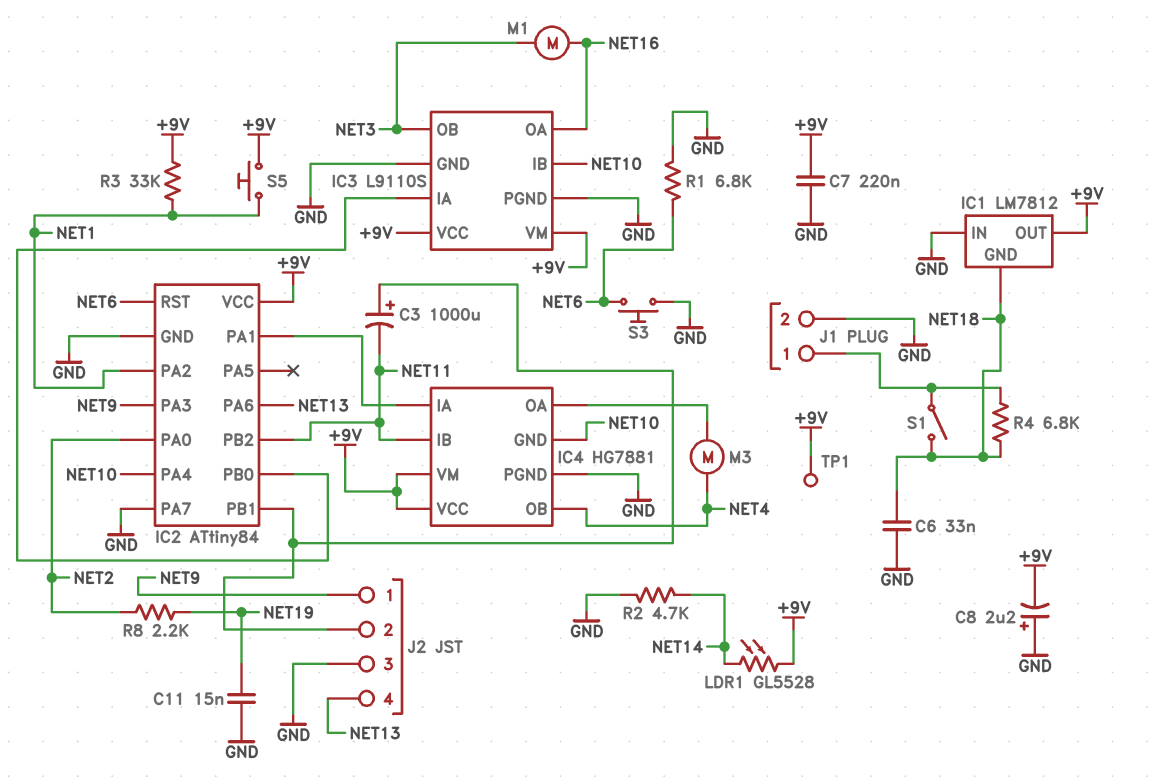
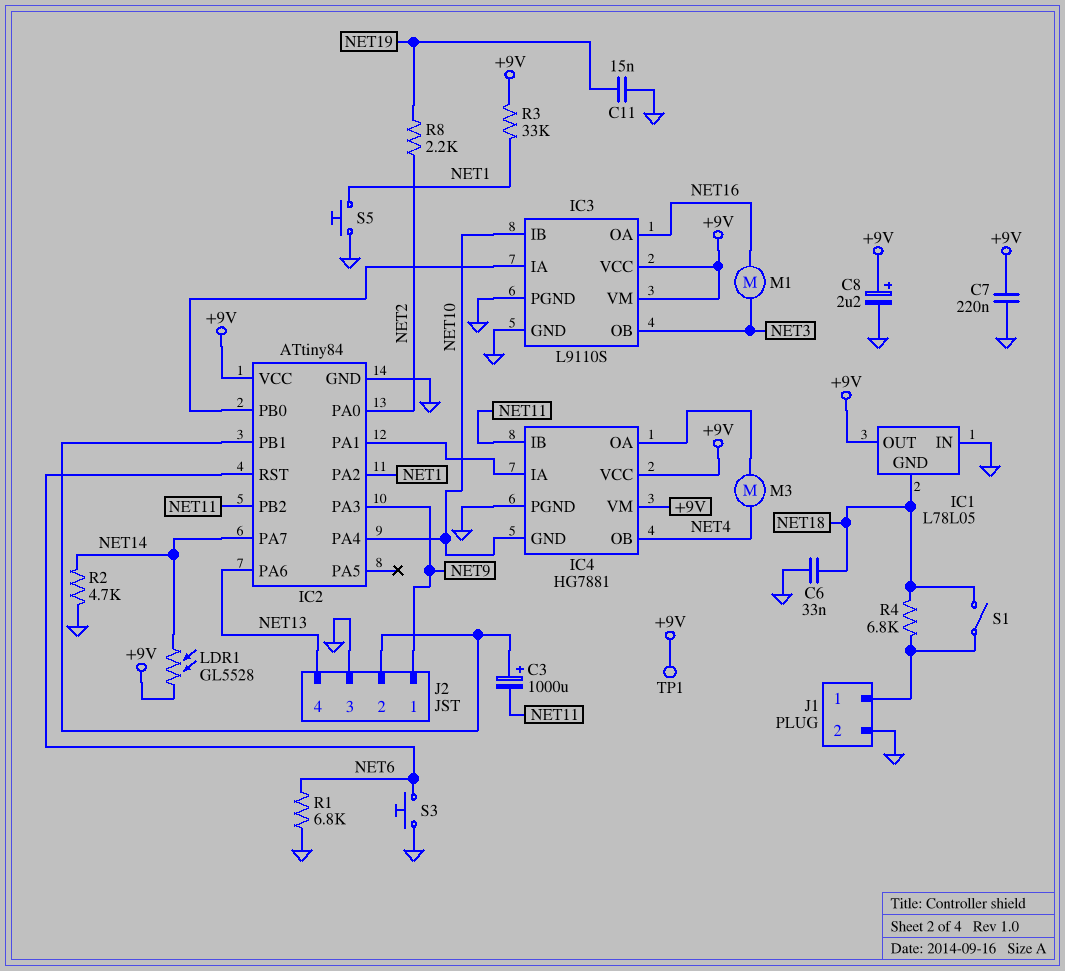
C8: 2.2uF (plus GND, minus +9V) -> 2.2uF (plus +9V, minus GND)
IC1: LM7812 -> L78L05
IC2 pin PA7: GND -> NET14
S5: button (+9V, NET1) -> button (GND, NET1)

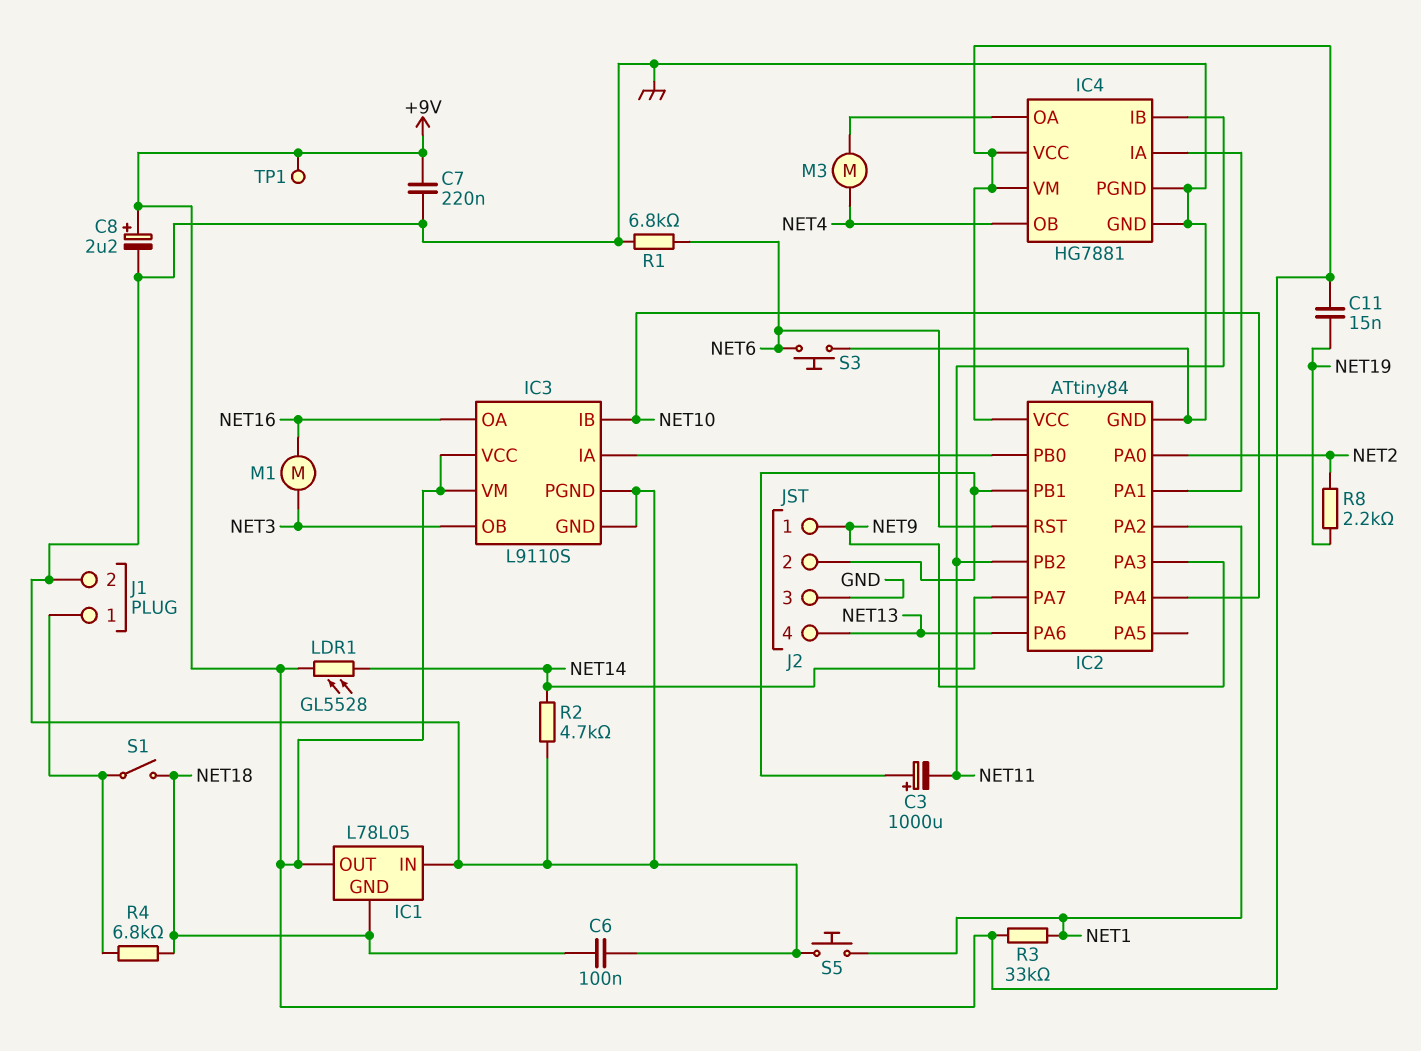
C6: 33nF (GND, NET18) -> 100nF (GND, NET18)
C11: 15nF (GND, NET19) -> 15nF (+9V, NET19)
IC4 pin GND: NET10 -> GND

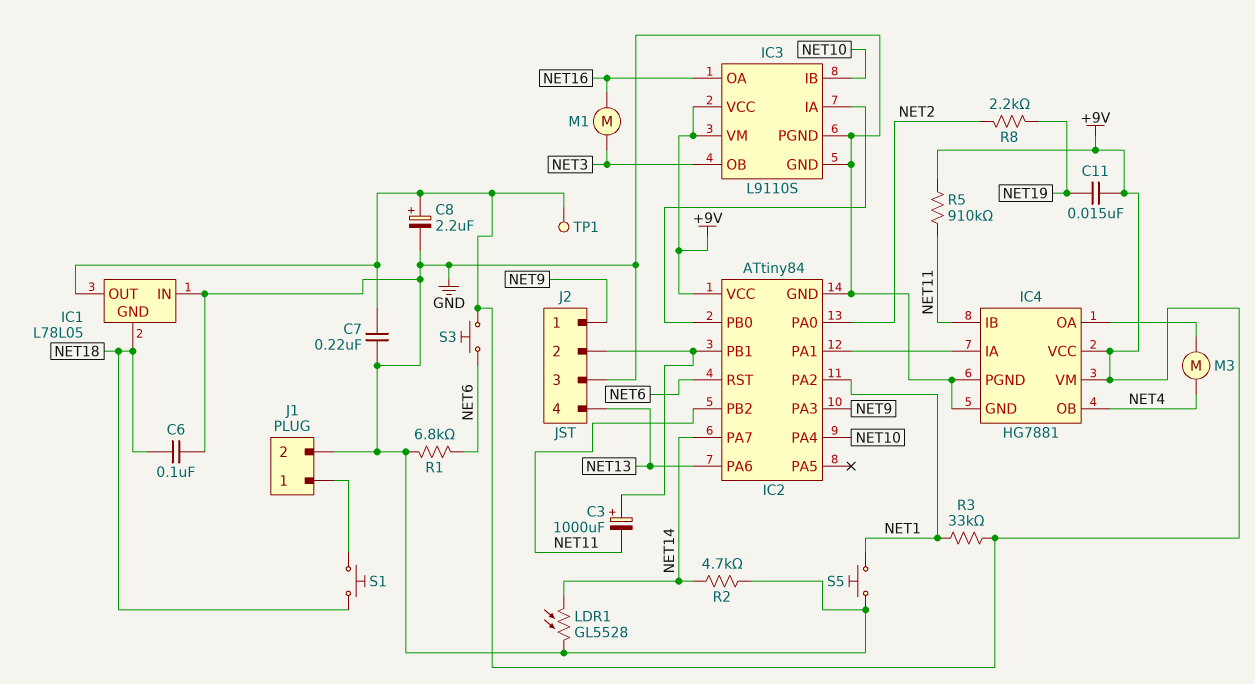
LDR1: GL5528 (+9V, NET14) -> GL5528 (GND, NET14)
R4: 6.8k (J1/1, NET18) -> none
R5: none -> 910k (+9V, NET11)
S1: switch (J1/1, NET18) -> button (J1/1, NET18)
S3: button (GND, NET6) -> button (+9V, NET6)

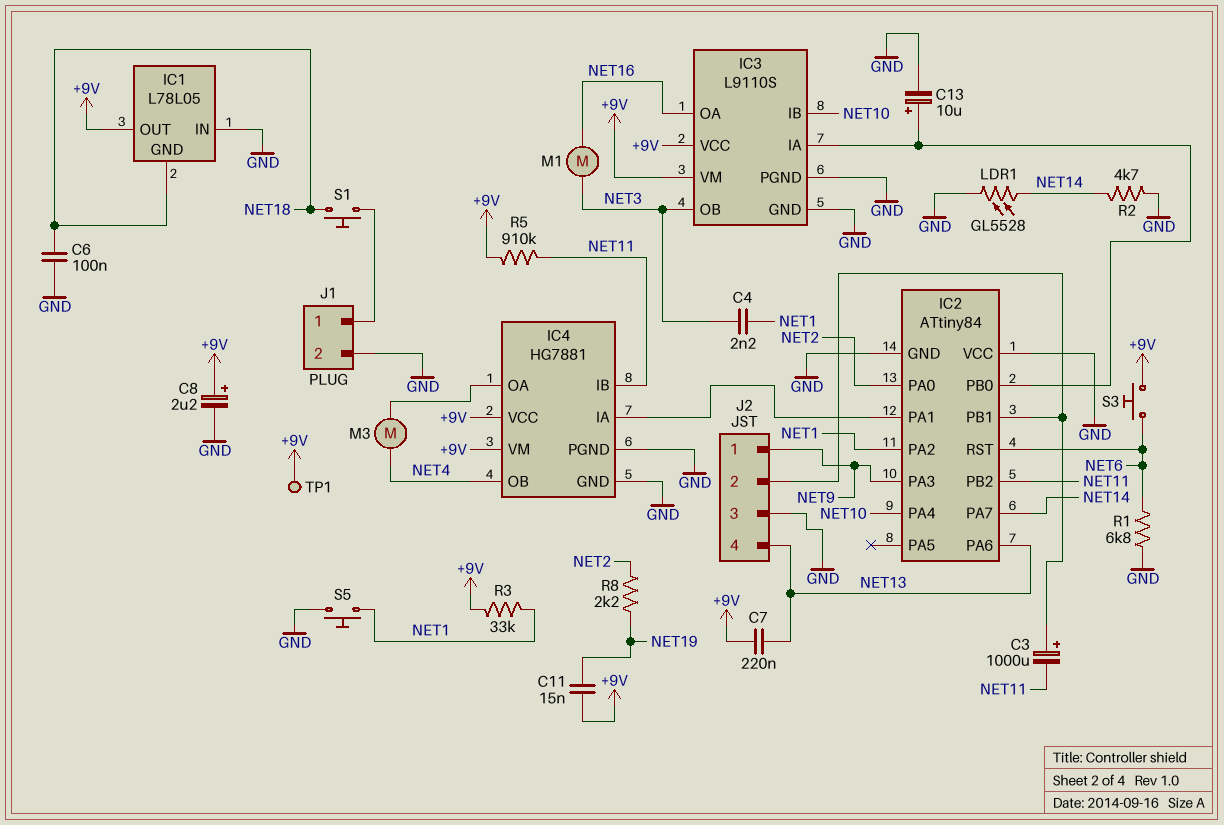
C4: none -> 2.2nF (NET1, NET3)
C7: 220nF (+9V, GND) -> 220nF (+9V, NET13)
C13: none -> 10uF (plus IC2/PB0, minus GND)
IC2 pin VCC: +9V -> GND

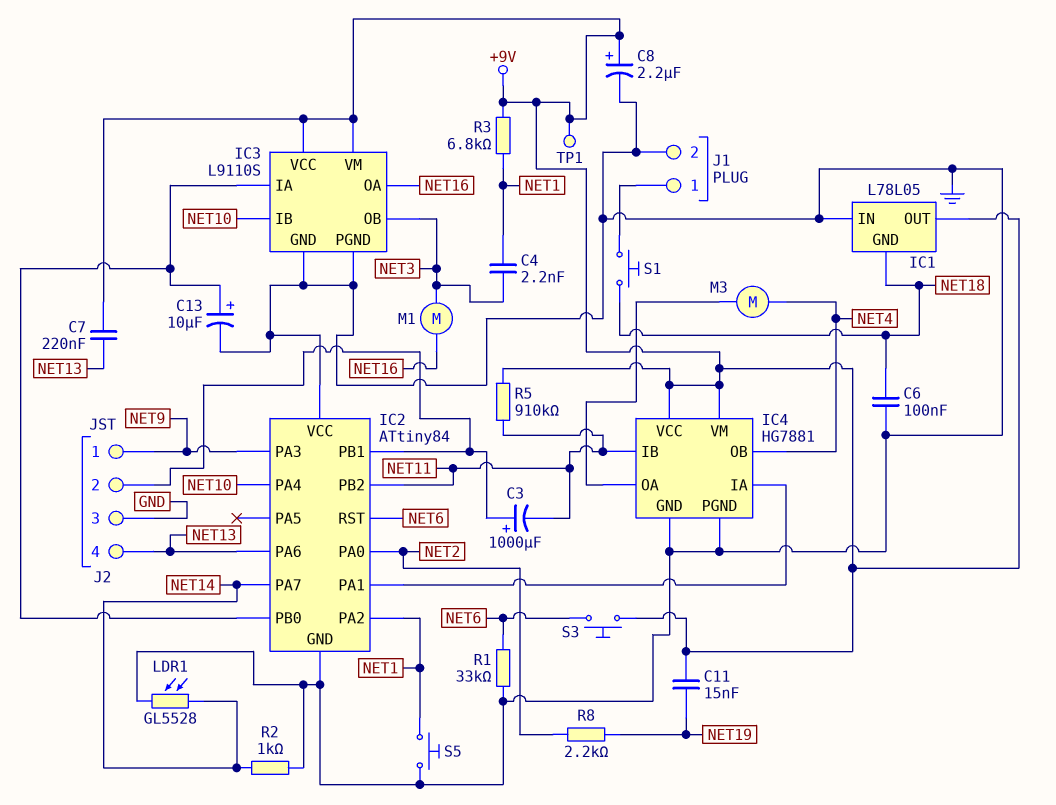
R1: 6.8k (GND, NET6) -> 33k (GND, NET6)
R2: 4.7k (GND, NET14) -> 1k (GND, NET14)
R3: 33k (+9V, NET1) -> 6.8k (+9V, NET1)

